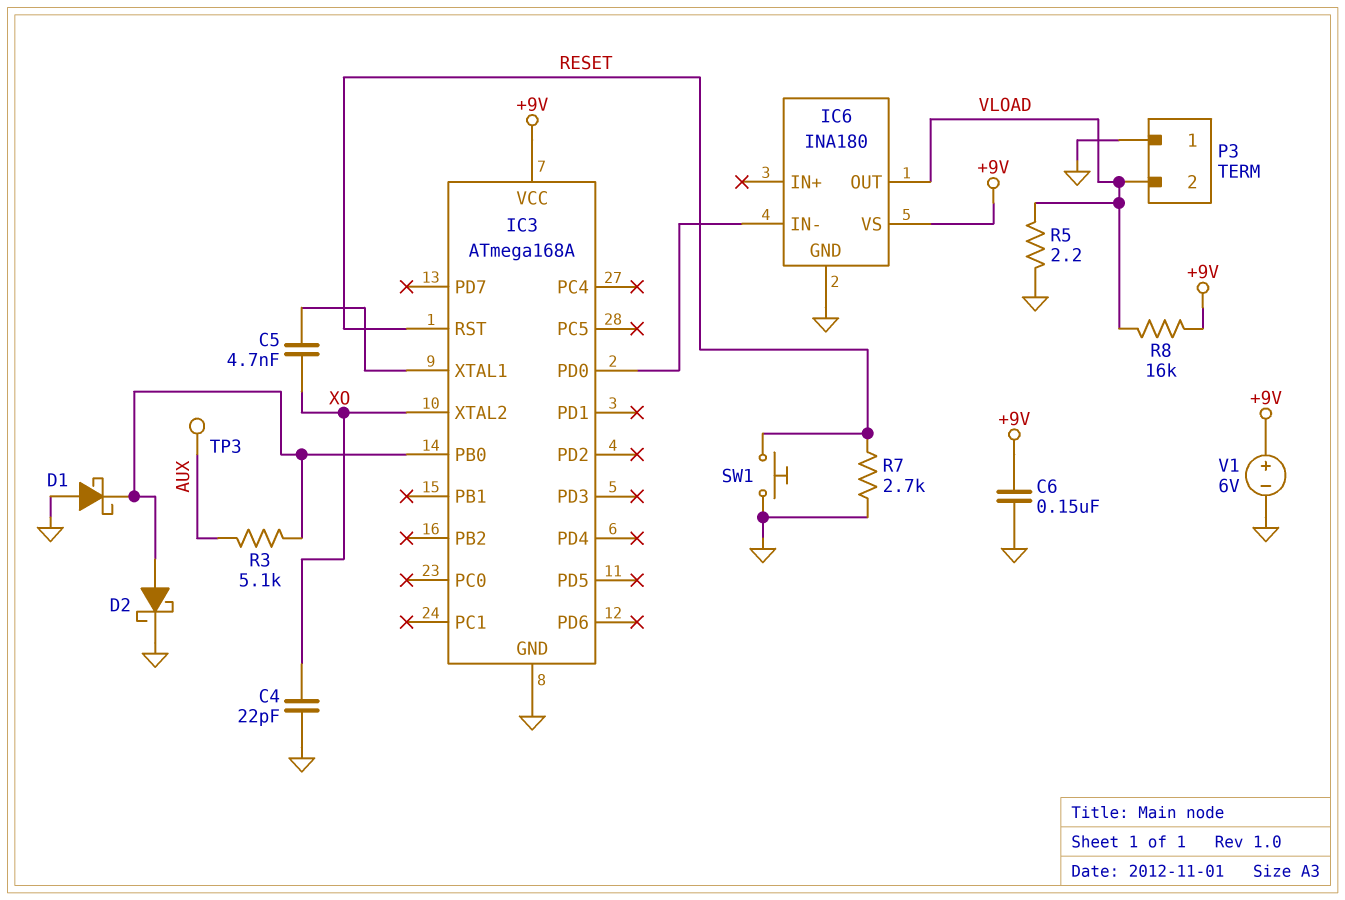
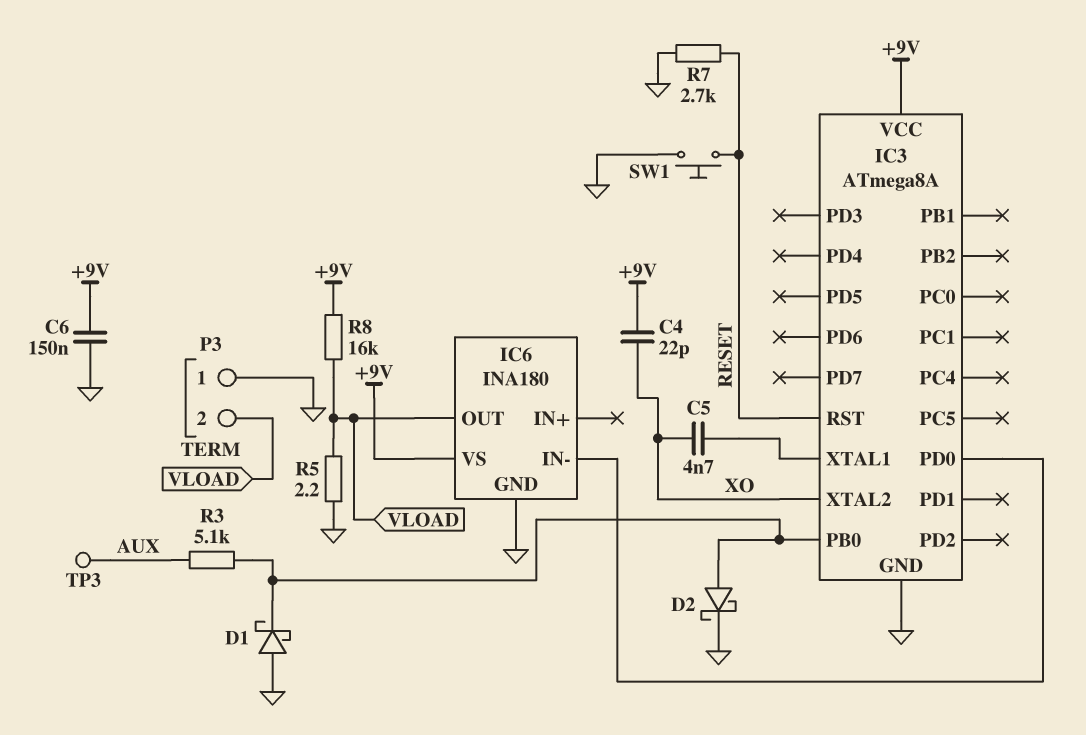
C4: 22pF (GND, XO) -> 22pF (+9V, XO)
IC3: ATmega168A -> ATmega8A
V1: 6V (plus +9V, minus GND) -> none

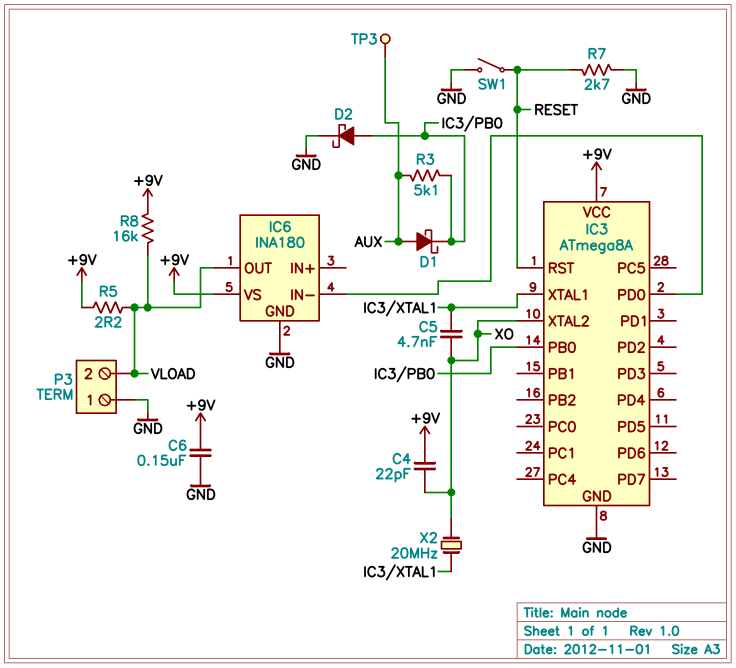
D1: schottky (A GND, K IC3/PB0) -> schottky (A AUX, K IC3/PB0)
R5: 2.2 (GND, VLOAD) -> 2.2 (+9V, VLOAD)
SW1: button (GND, RESET) -> switch (GND, RESET)
X2: none -> 20MHz (IC3/XTAL1, XO)

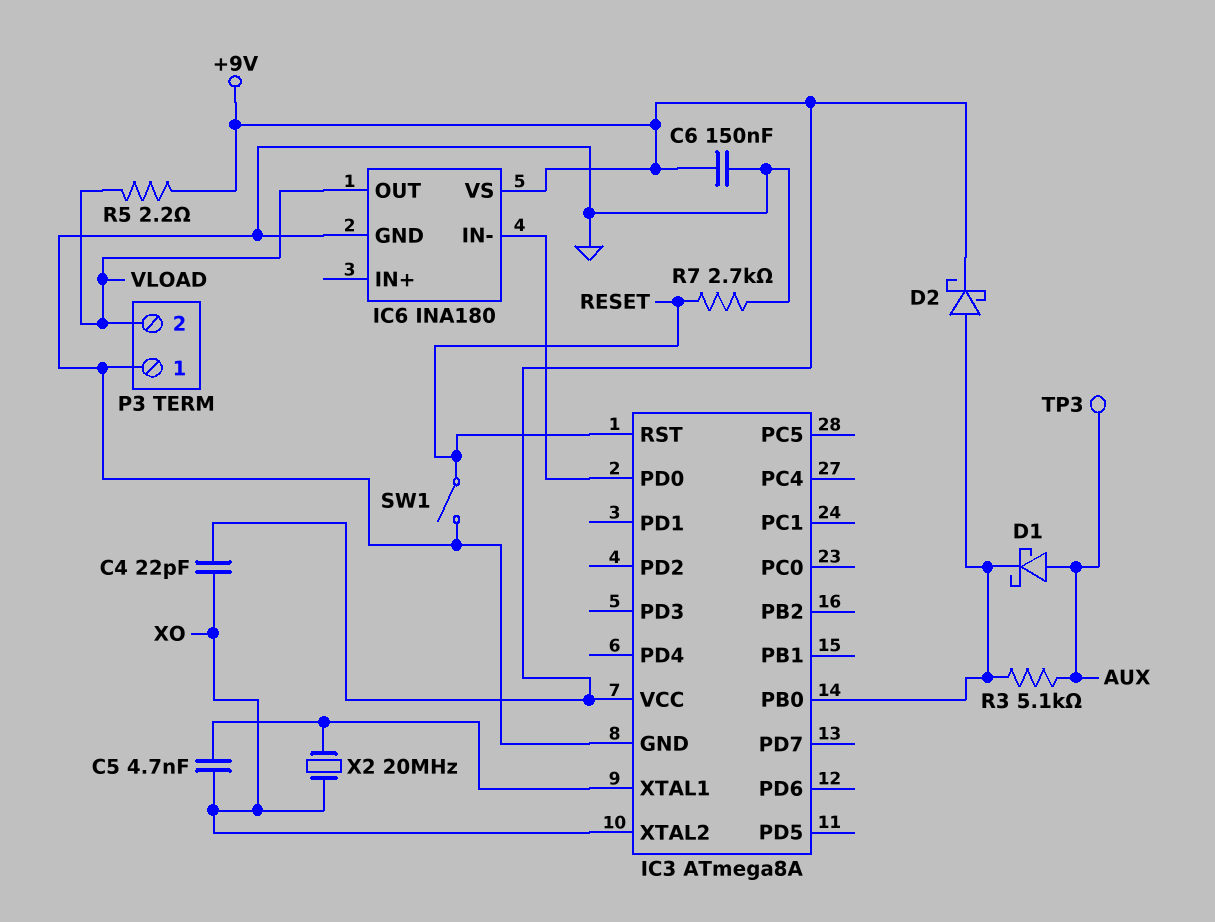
D2: schottky (A IC3/PB0, K GND) -> schottky (A IC3/PB0, K +9V)
R8: 16k (+9V, VLOAD) -> none

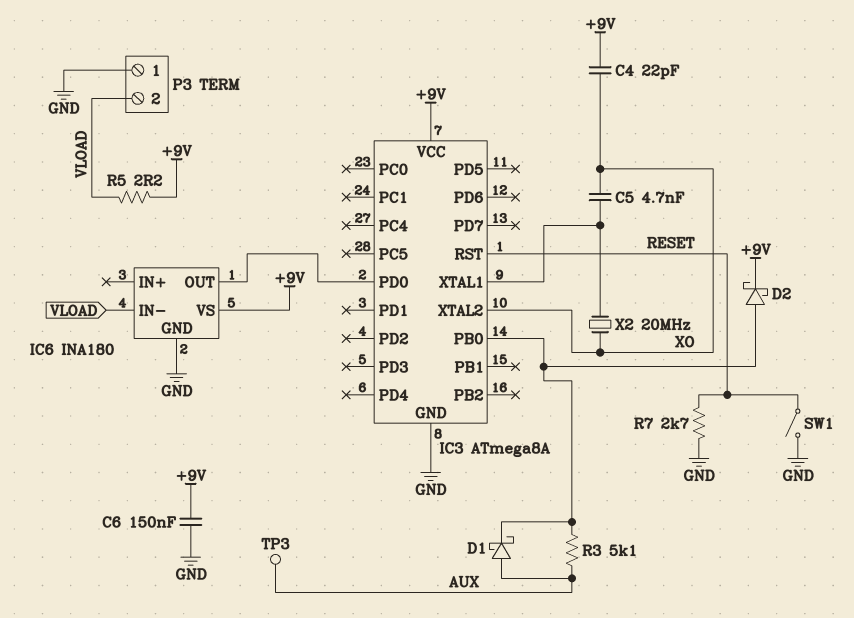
IC6 pin IN-: IC3/PD0 -> VLOAD
IC6 pin OUT: VLOAD -> IC3/PD0

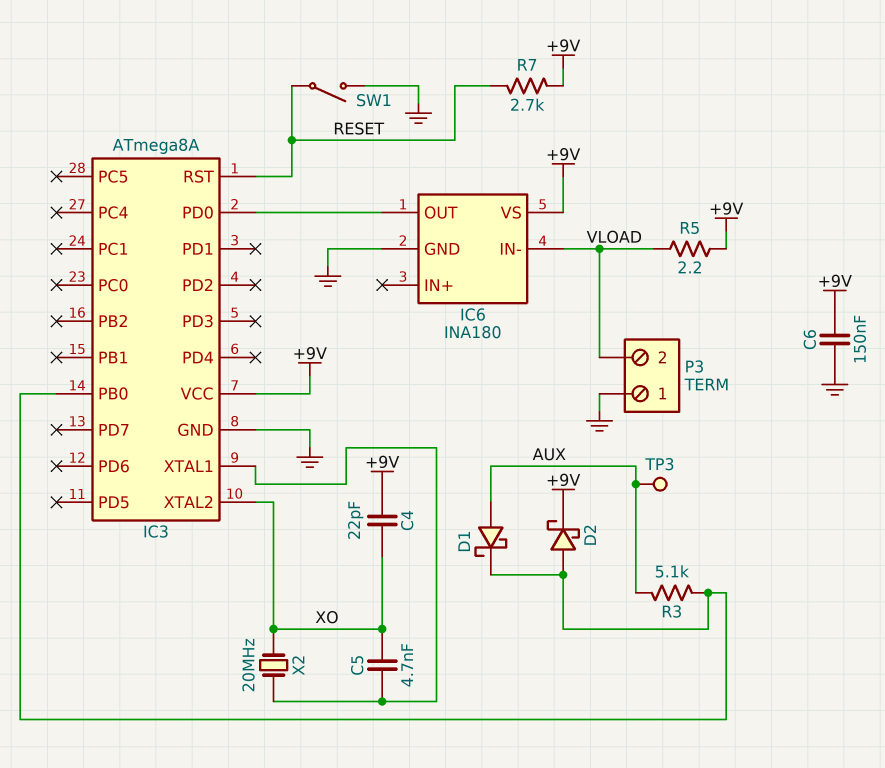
R7: 2.7k (GND, RESET) -> 2.7k (+9V, RESET)

